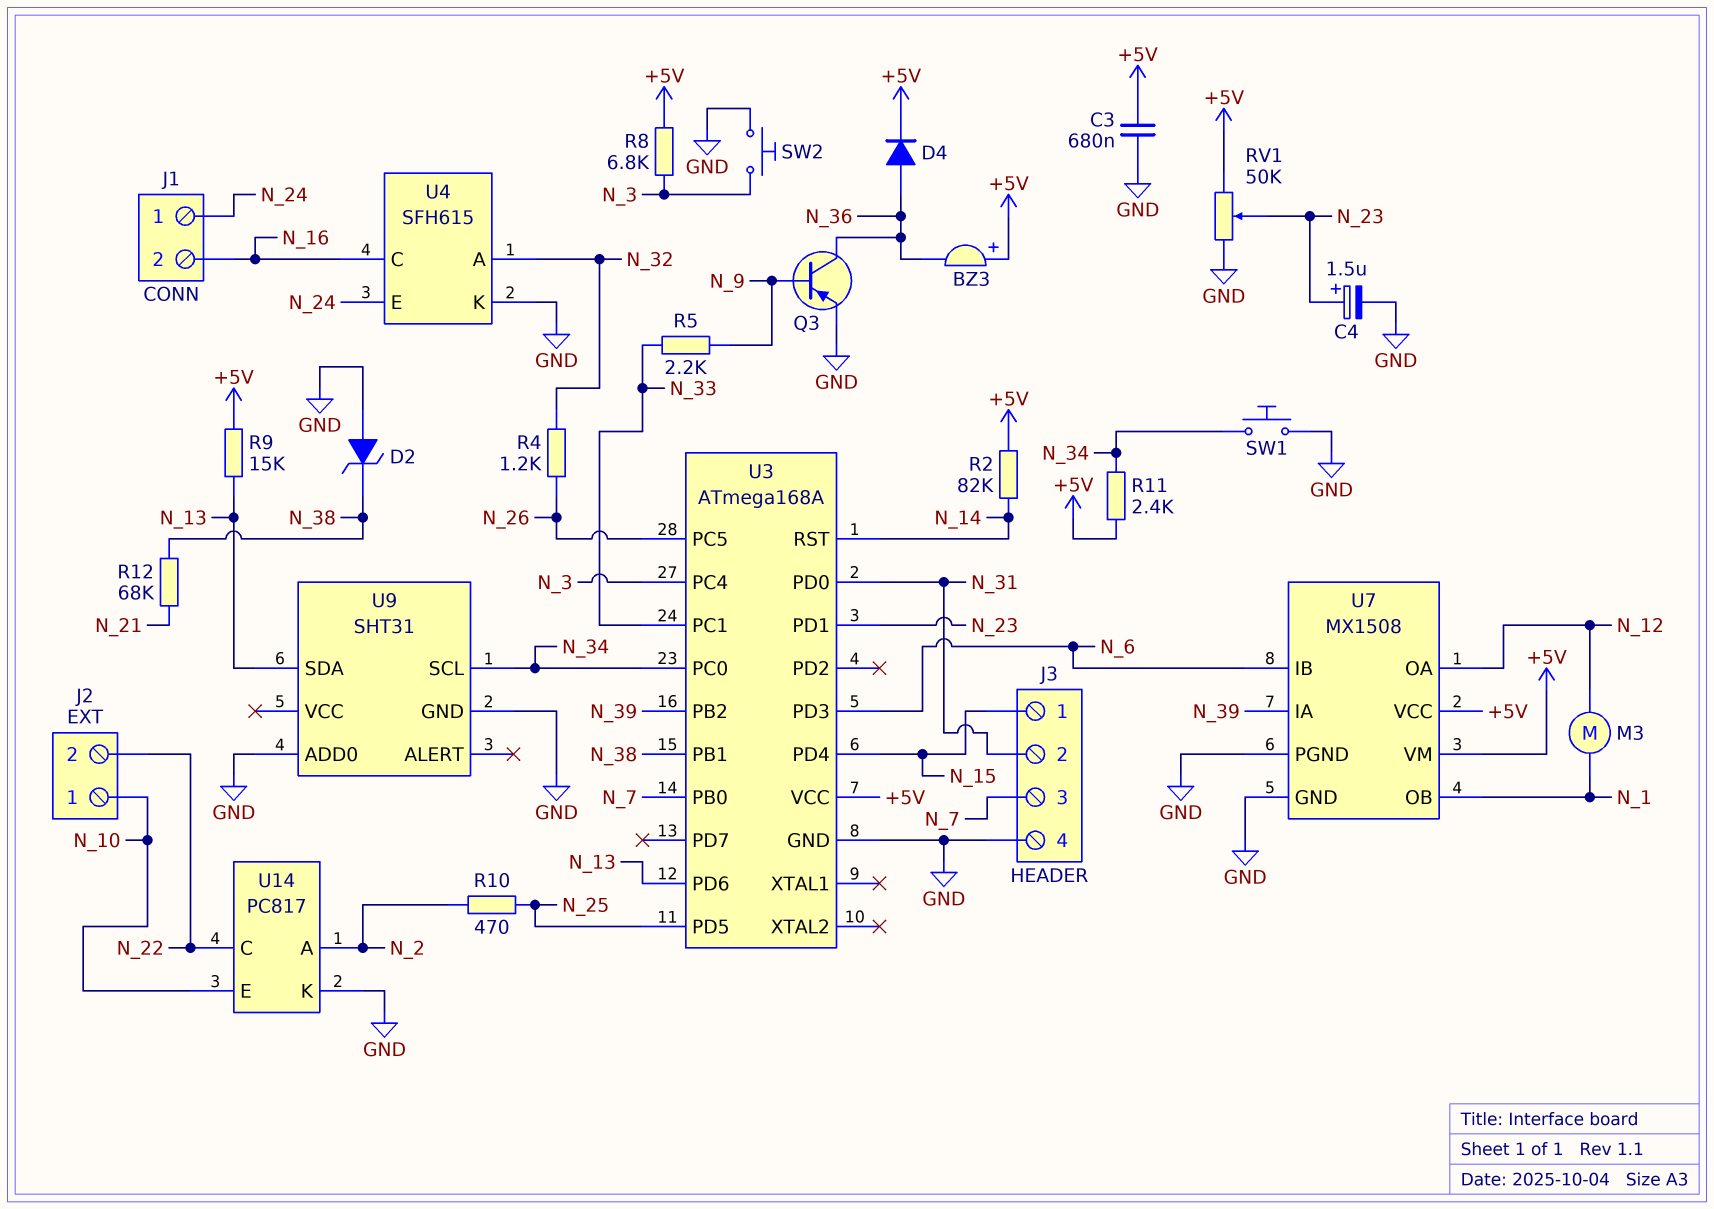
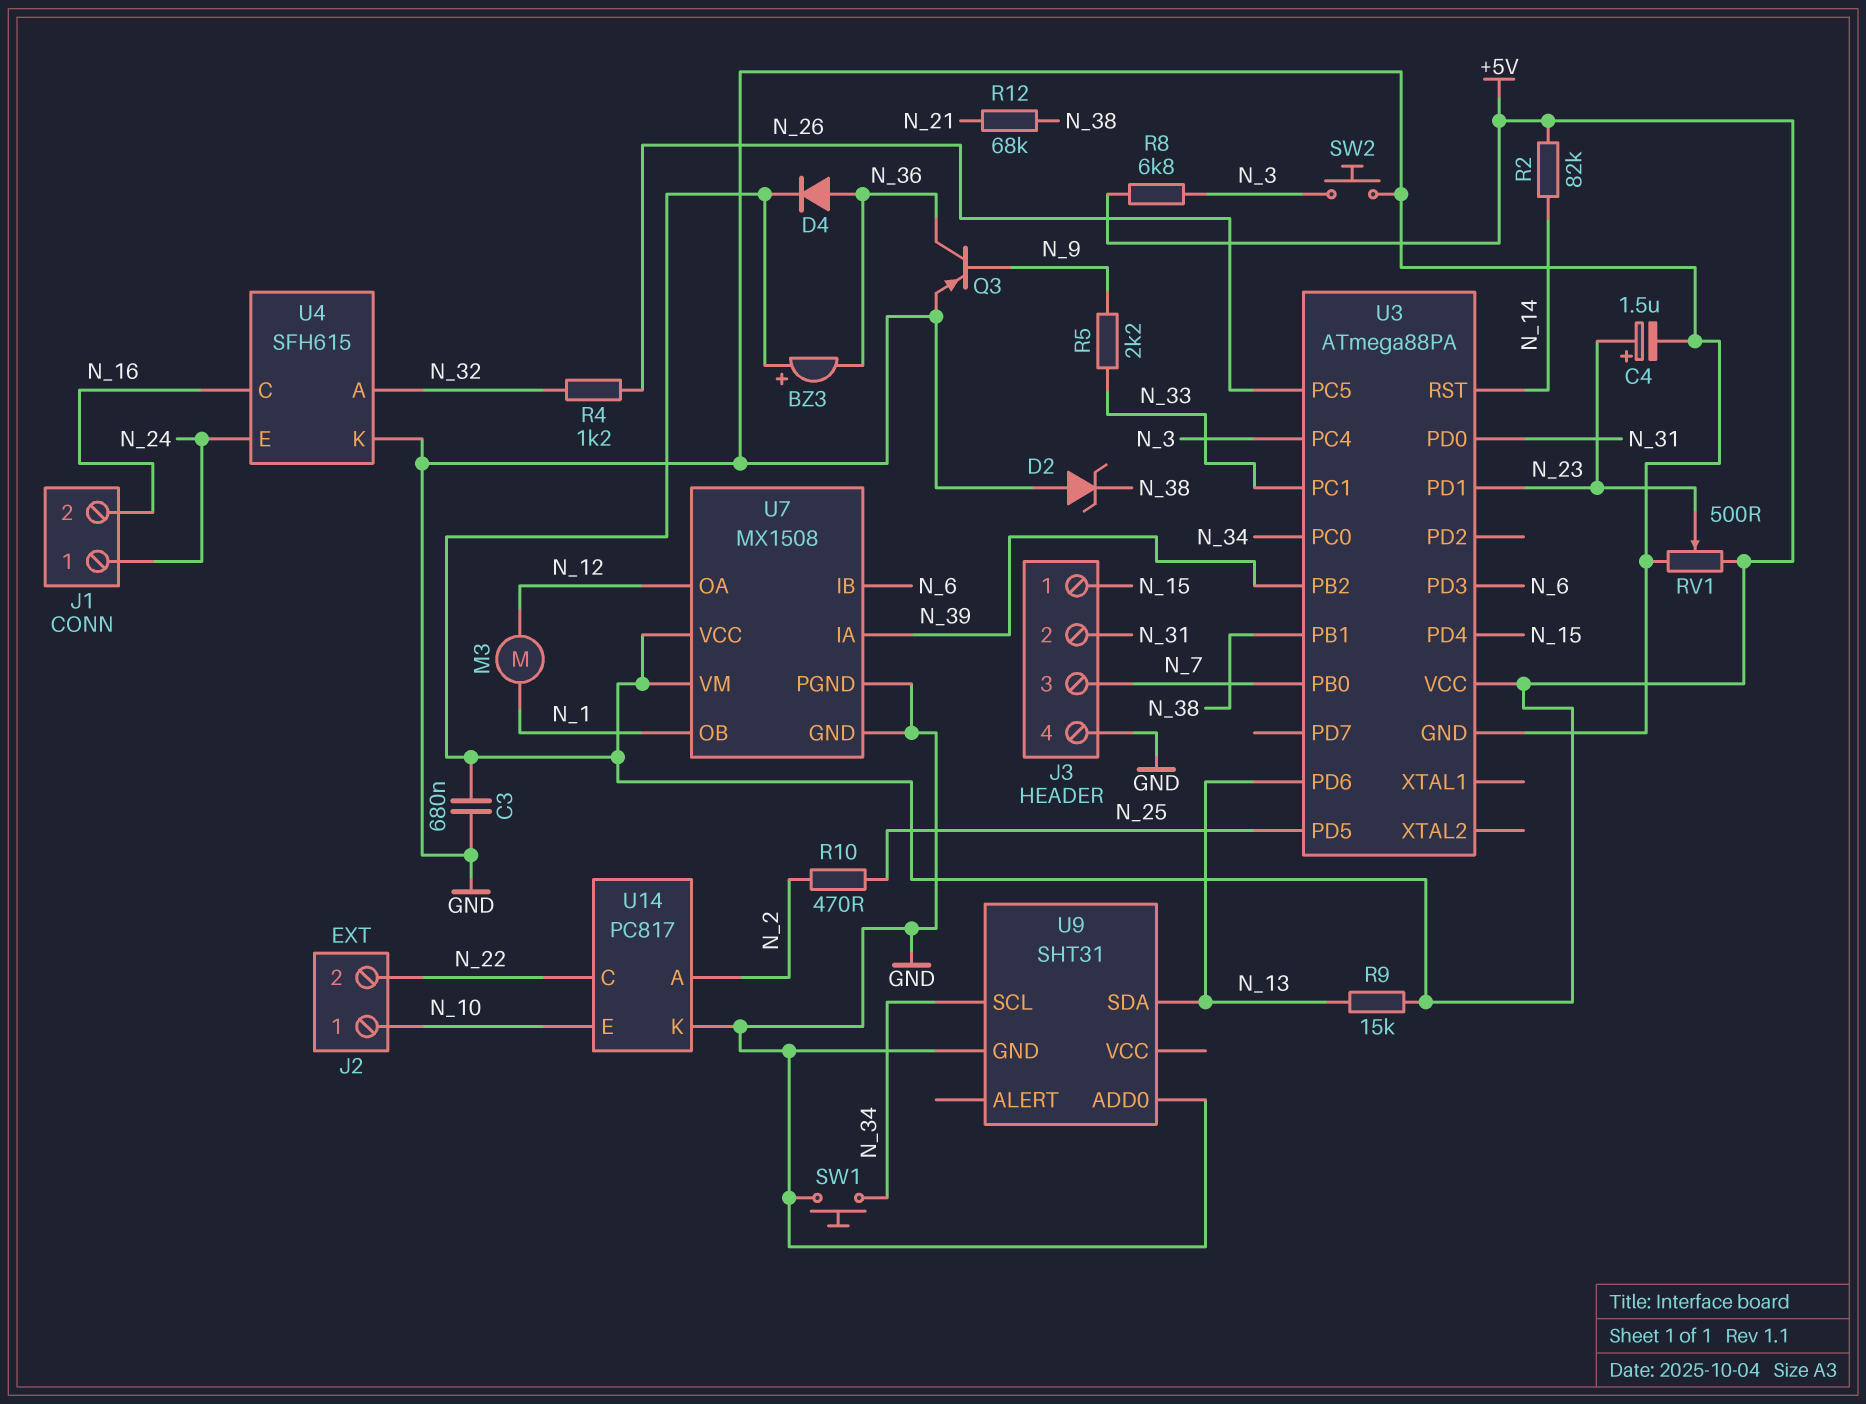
R11: 2.4k (+5V, N_34) -> none
RV1: 50k (+5V, GND, wiper N_23) -> 500 (+5V, GND, wiper N_23)
U3: ATmega168A -> ATmega88PA

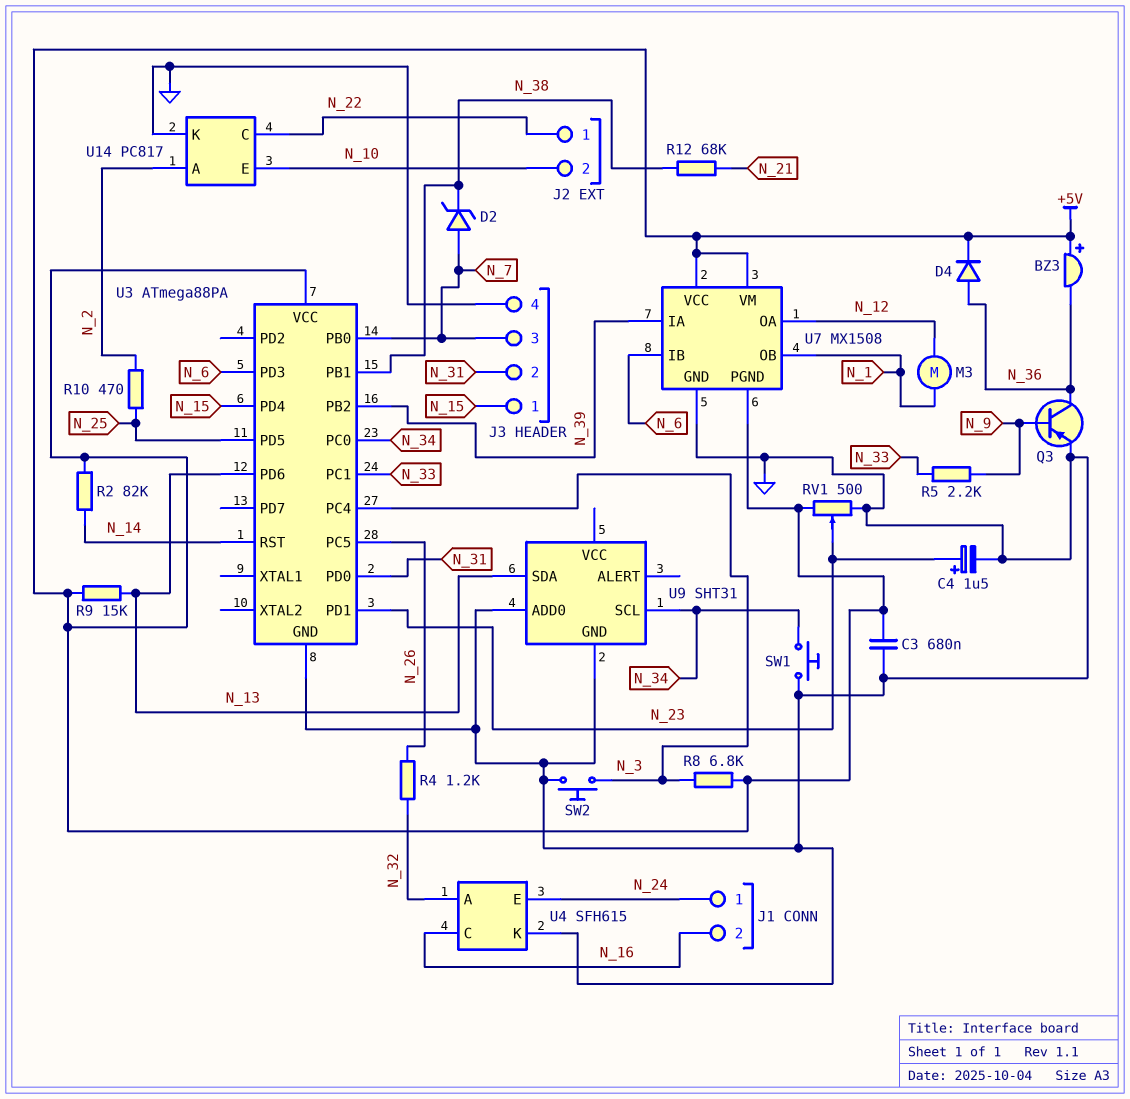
D2: zener (A GND, K N_38) -> zener (A N_7, K N_38)
J2 pin 1: N_10 -> N_22
J2 pin 2: N_22 -> N_10
U7 pin PGND: GND -> +5V

